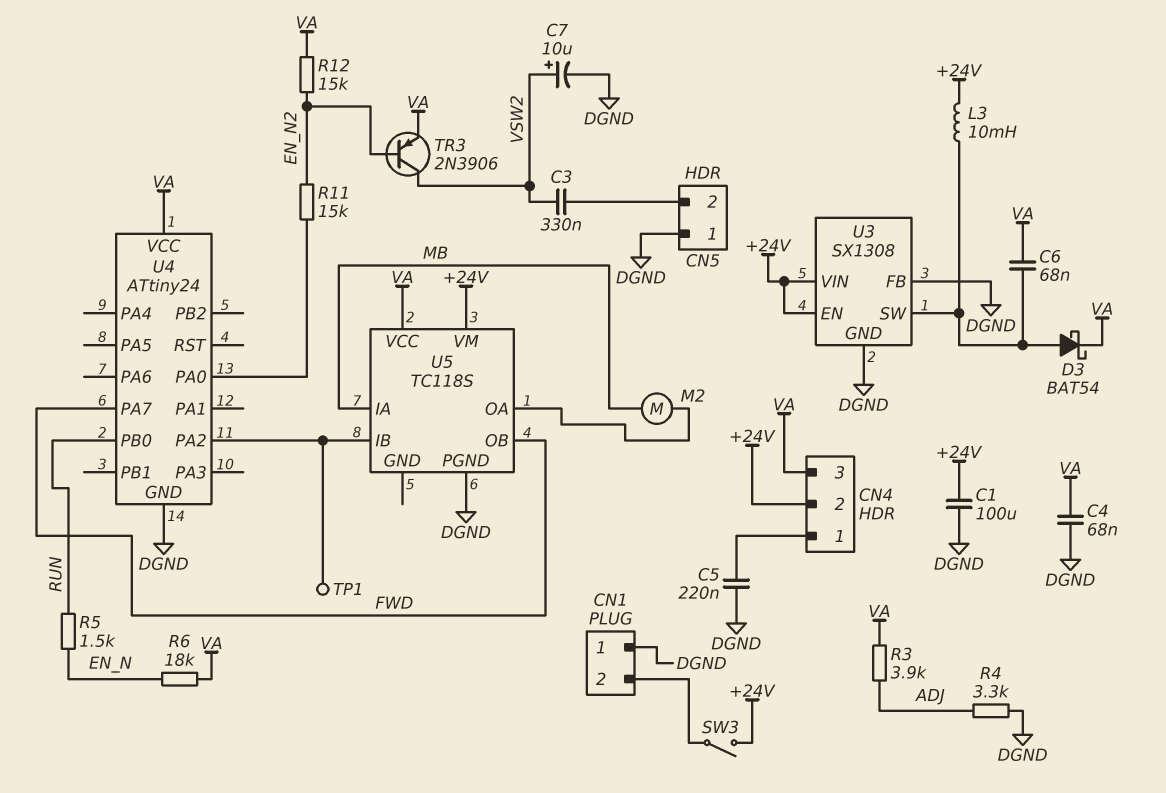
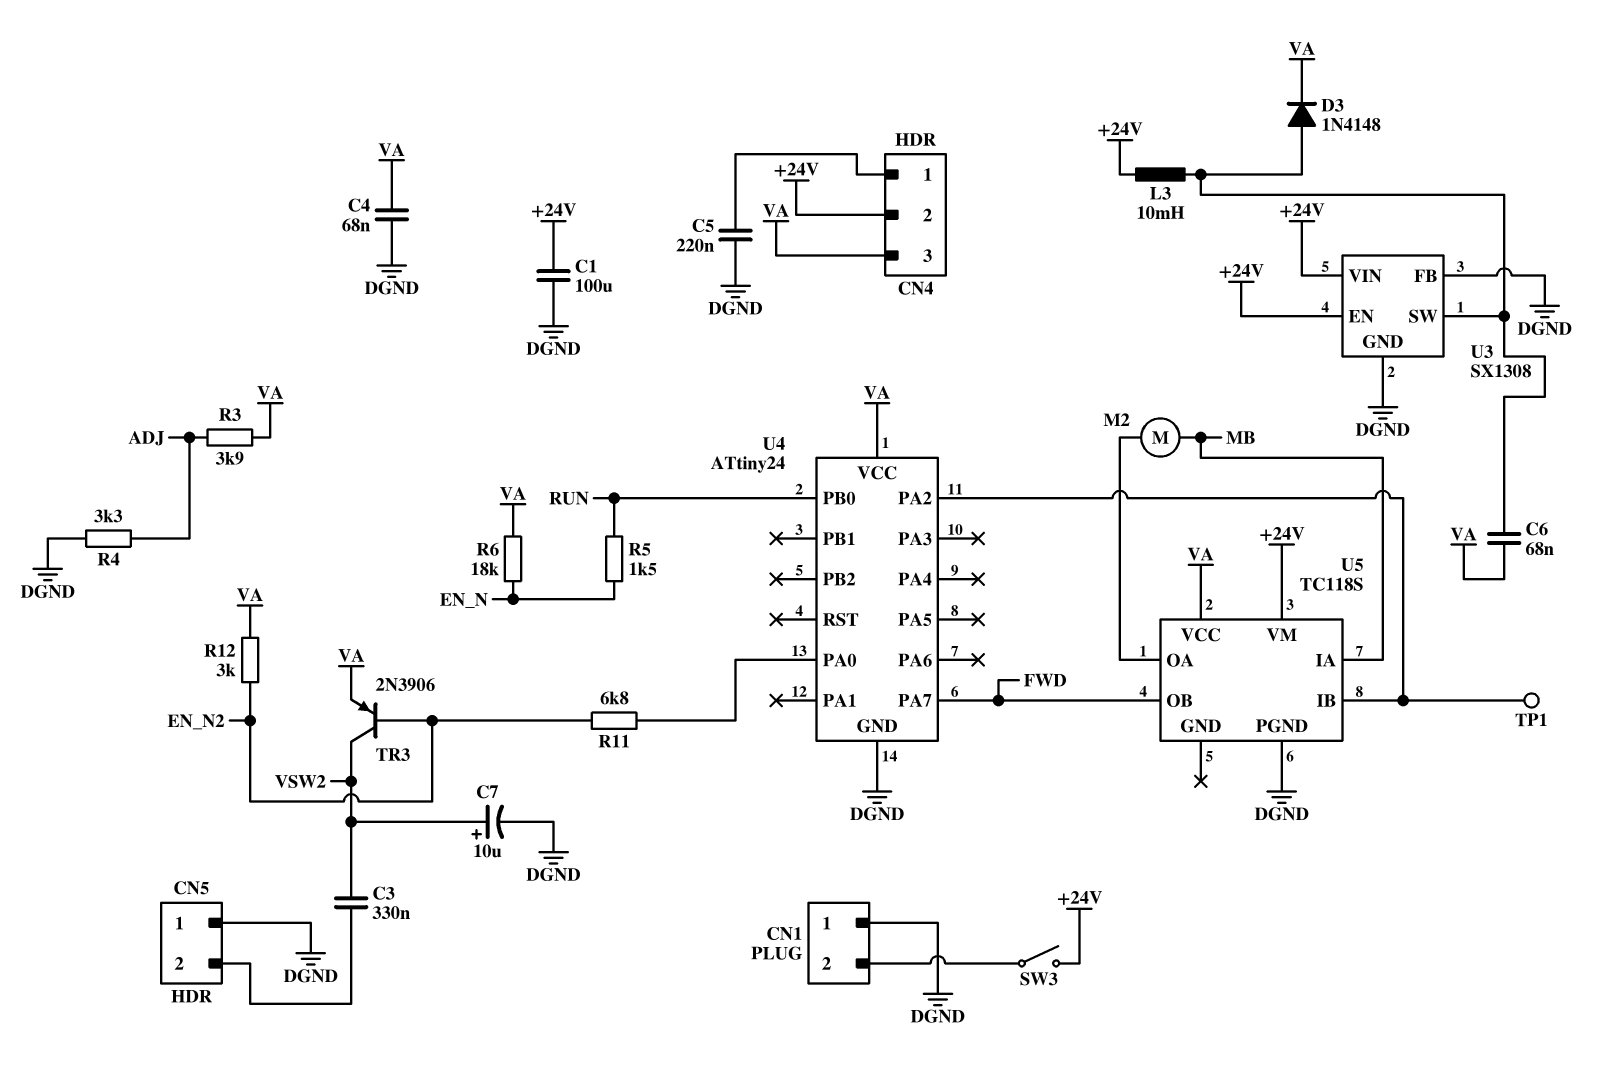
D3: schottky BAT54 (A U3/SW, K VA) -> diode 1N4148 (A U3/SW, K VA)
R11: 15k (EN_N2, U4/PA0) -> 6.8k (EN_N2, U4/PA0)
R12: 15k (EN_N2, VA) -> 3k (EN_N2, VA)

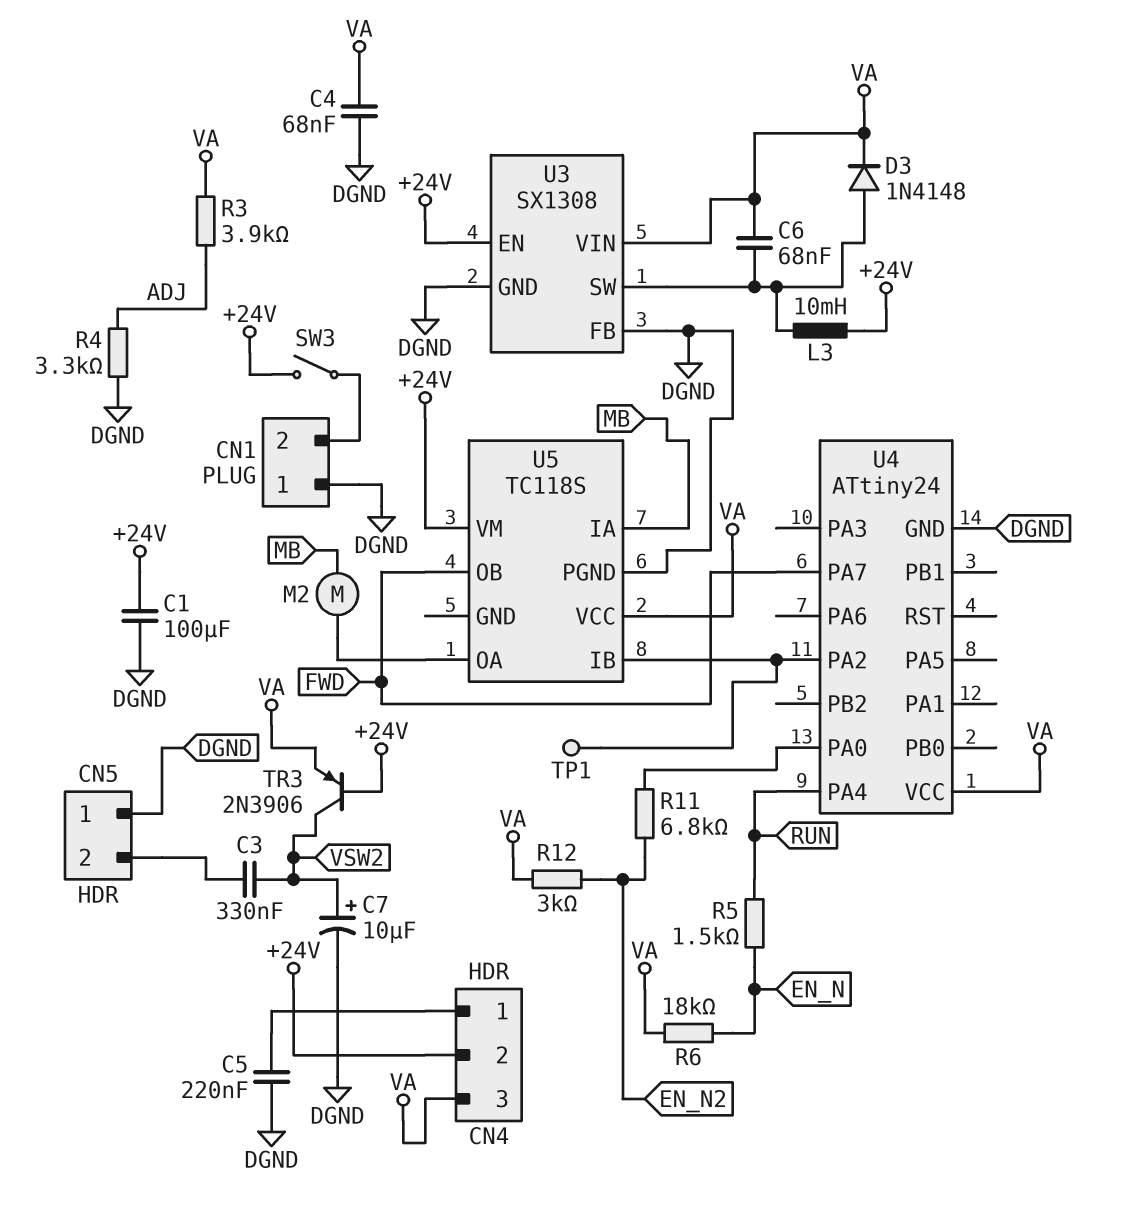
TR3: PNP 2N3906 (B EN_N2, C VSW2, E VA) -> PNP 2N3906 (B +24V, C VSW2, E VA)
U3 pin VIN: +24V -> VA
U4 pin PA4: none -> RUN
U4 pin PB0: RUN -> none

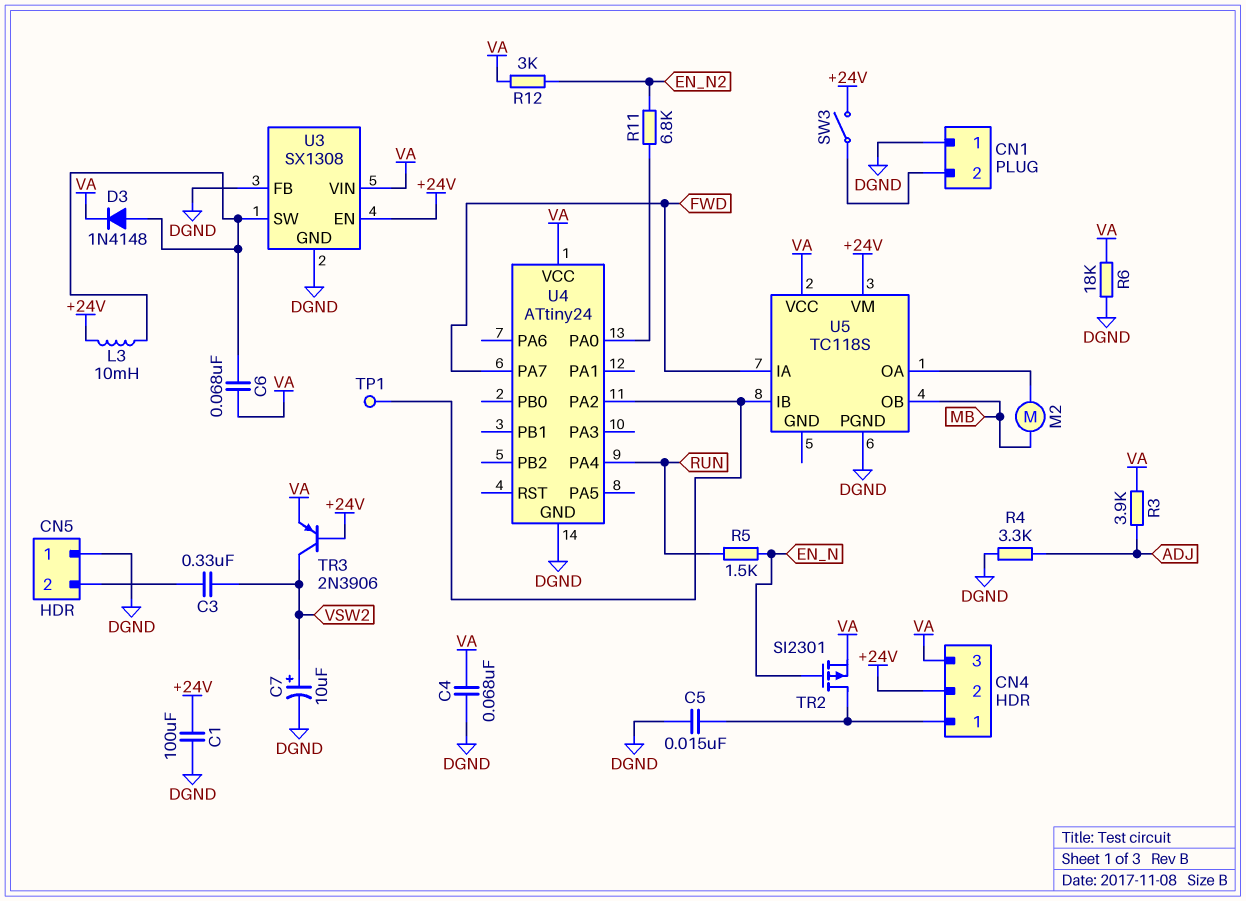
C5: 220nF (CN4/1, DGND) -> 15nF (CN4/1, DGND)
R6: 18k (EN_N, VA) -> 18k (DGND, VA)
TR2: none -> PMOS SI2301 (G EN_N, D CN4/1, S VA)
U5 pin IA: MB -> FWD
U5 pin OB: FWD -> MB

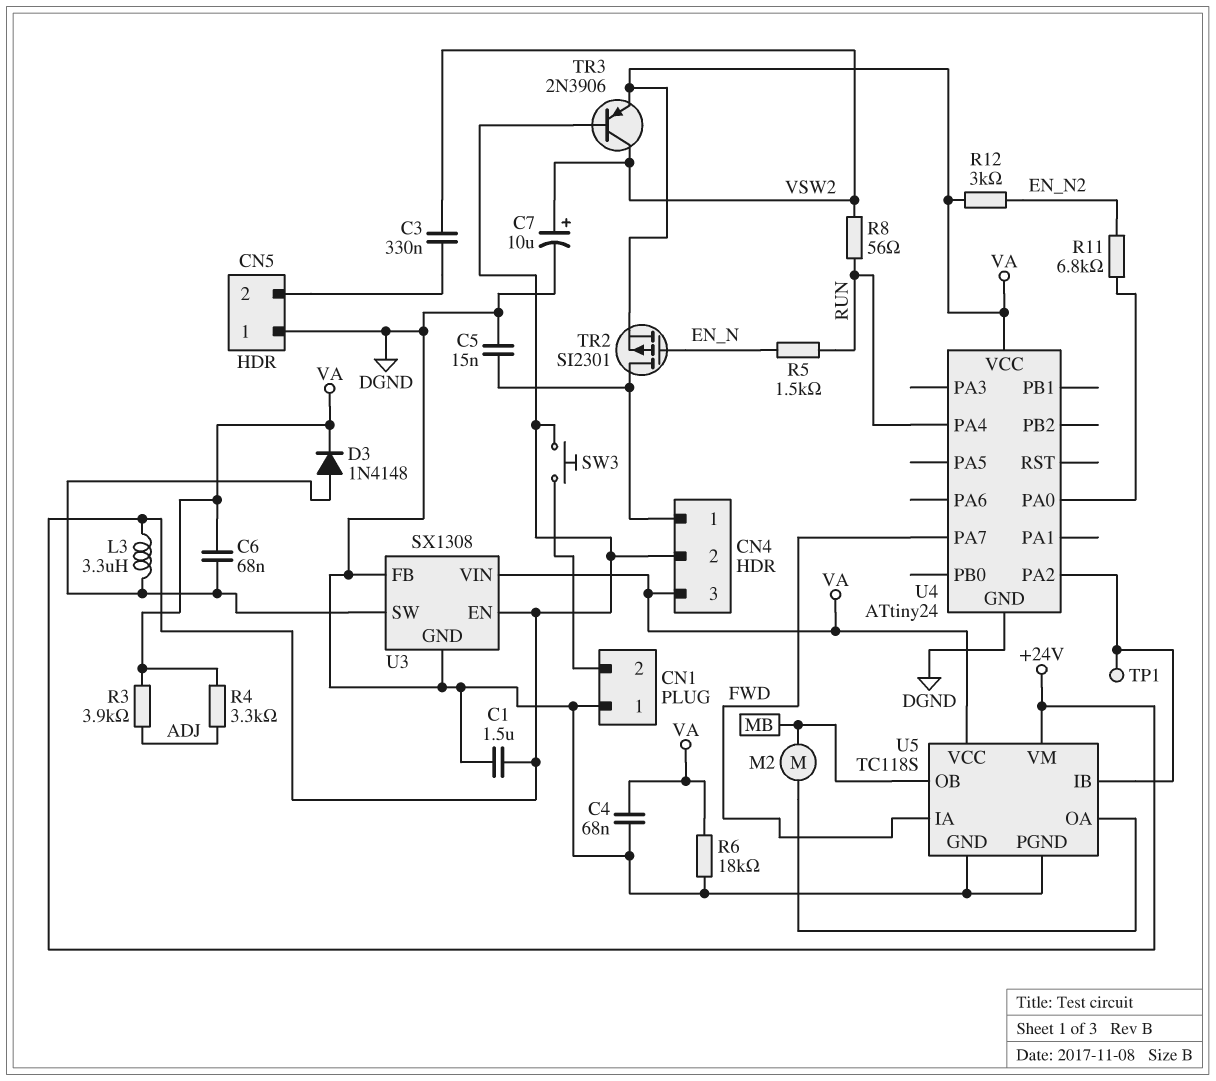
C1: 100uF (+24V, DGND) -> 1.5uF (+24V, DGND)
L3: 10mH (+24V, U3/SW) -> 3.3uH (+24V, U3/SW)
R4: 3.3k (ADJ, DGND) -> 3.3k (ADJ, VA)
R8: none -> 56 (RUN, VSW2)
SW3: switch (+24V, CN1/2) -> button (+24V, CN1/2)
U5 pin GND: none -> DGND

